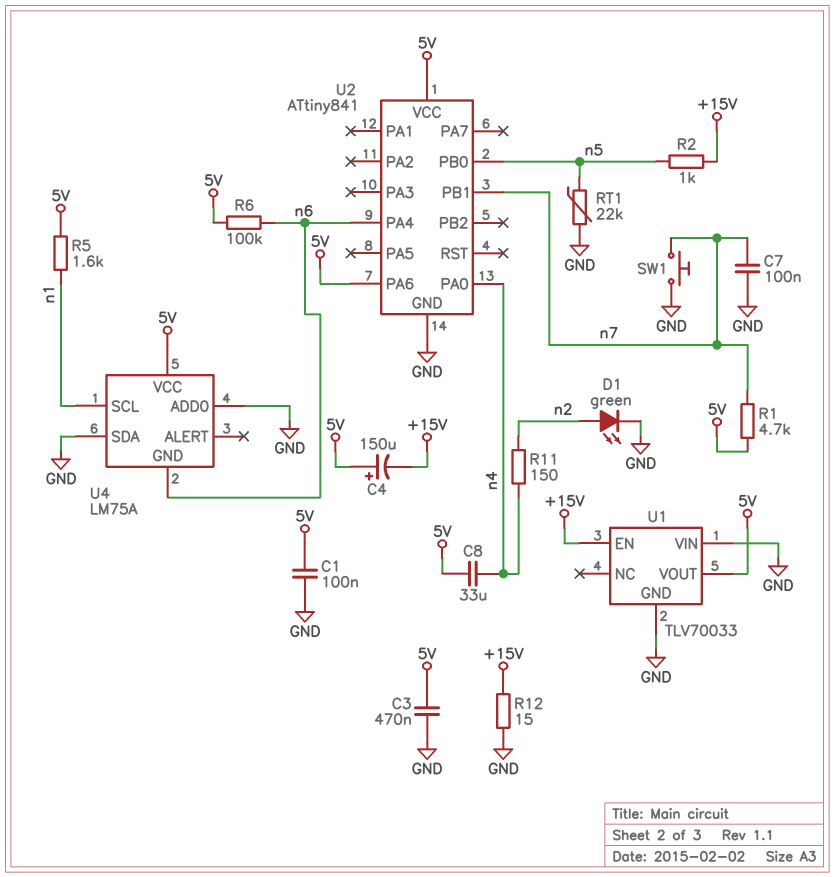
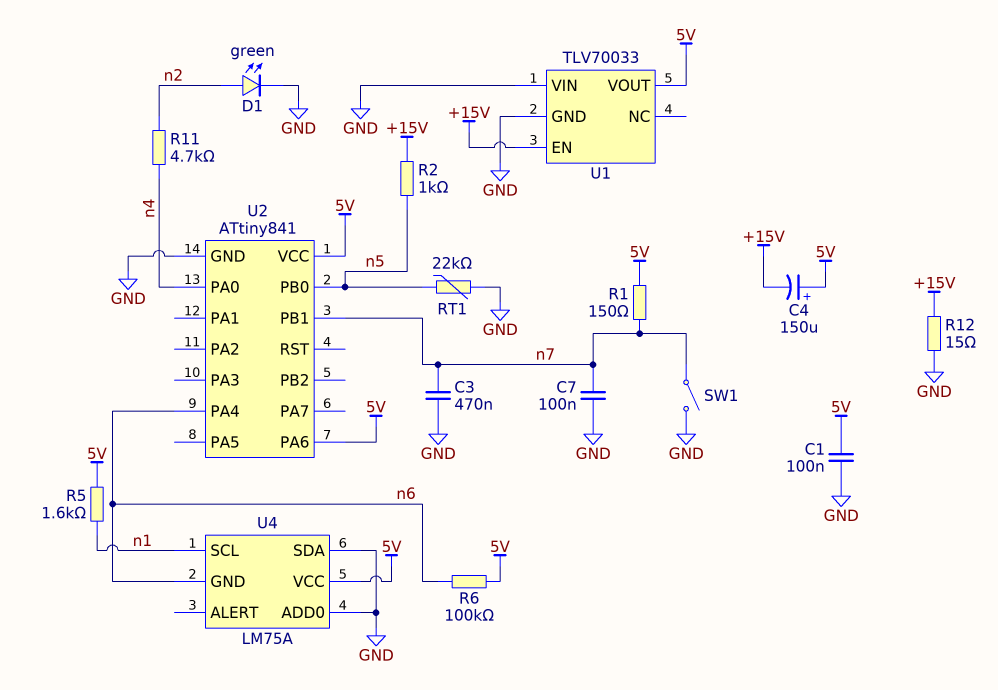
C3: 470nF (5V, GND) -> 470nF (GND, n7)
C8: 33uF (5V, n4) -> none
R1: 4.7k (5V, n7) -> 150 (5V, n7)
R11: 150 (n2, n4) -> 4.7k (n2, n4)
SW1: button (GND, n7) -> switch (GND, n7)

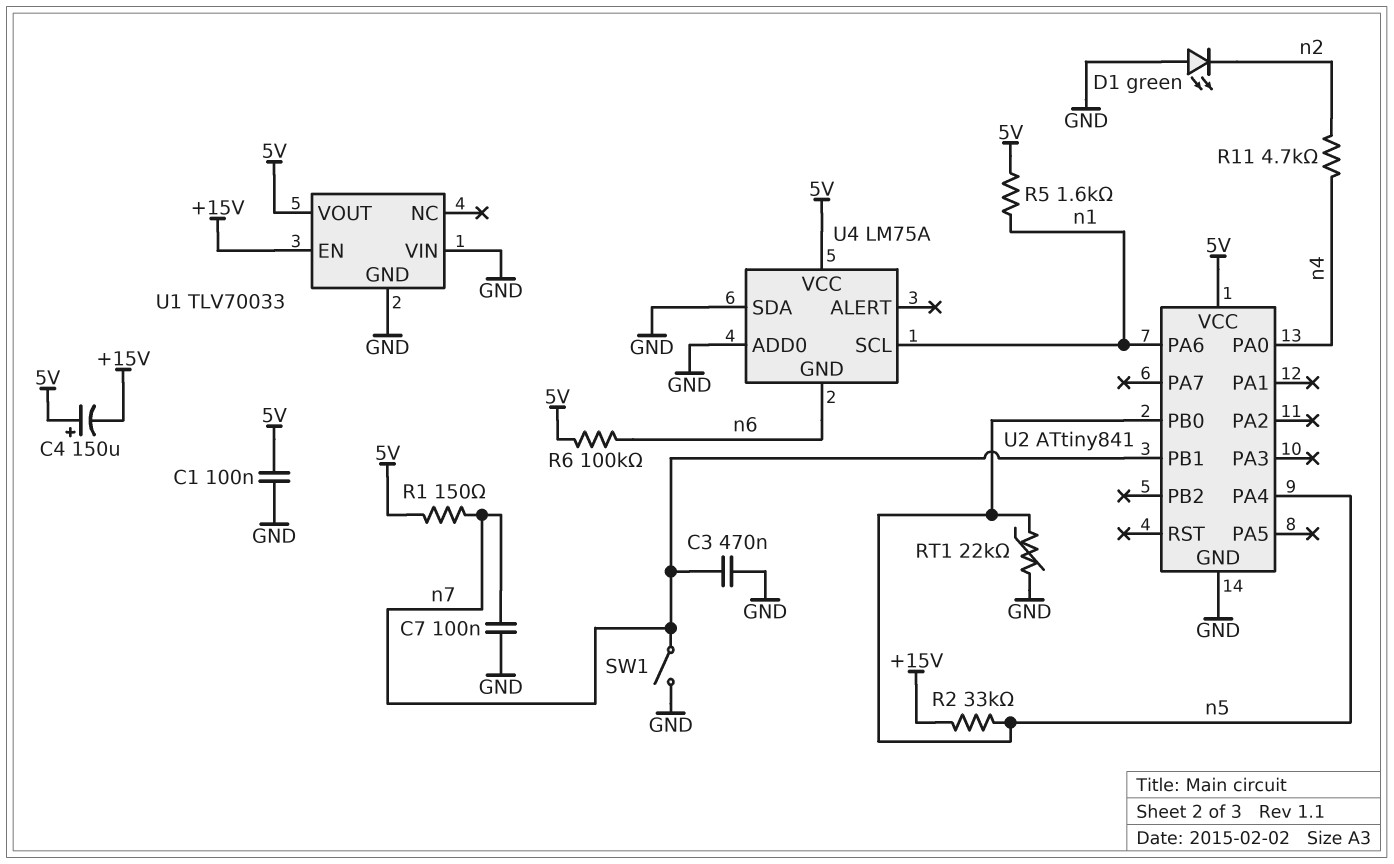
D1: LED green (A n2, K GND) -> LED green (A GND, K n2)
R2: 1k (+15V, n5) -> 33k (+15V, n5)
R12: 15 (+15V, GND) -> none
U2 pin PA4: n6 -> n5
U2 pin PA6: 5V -> n1

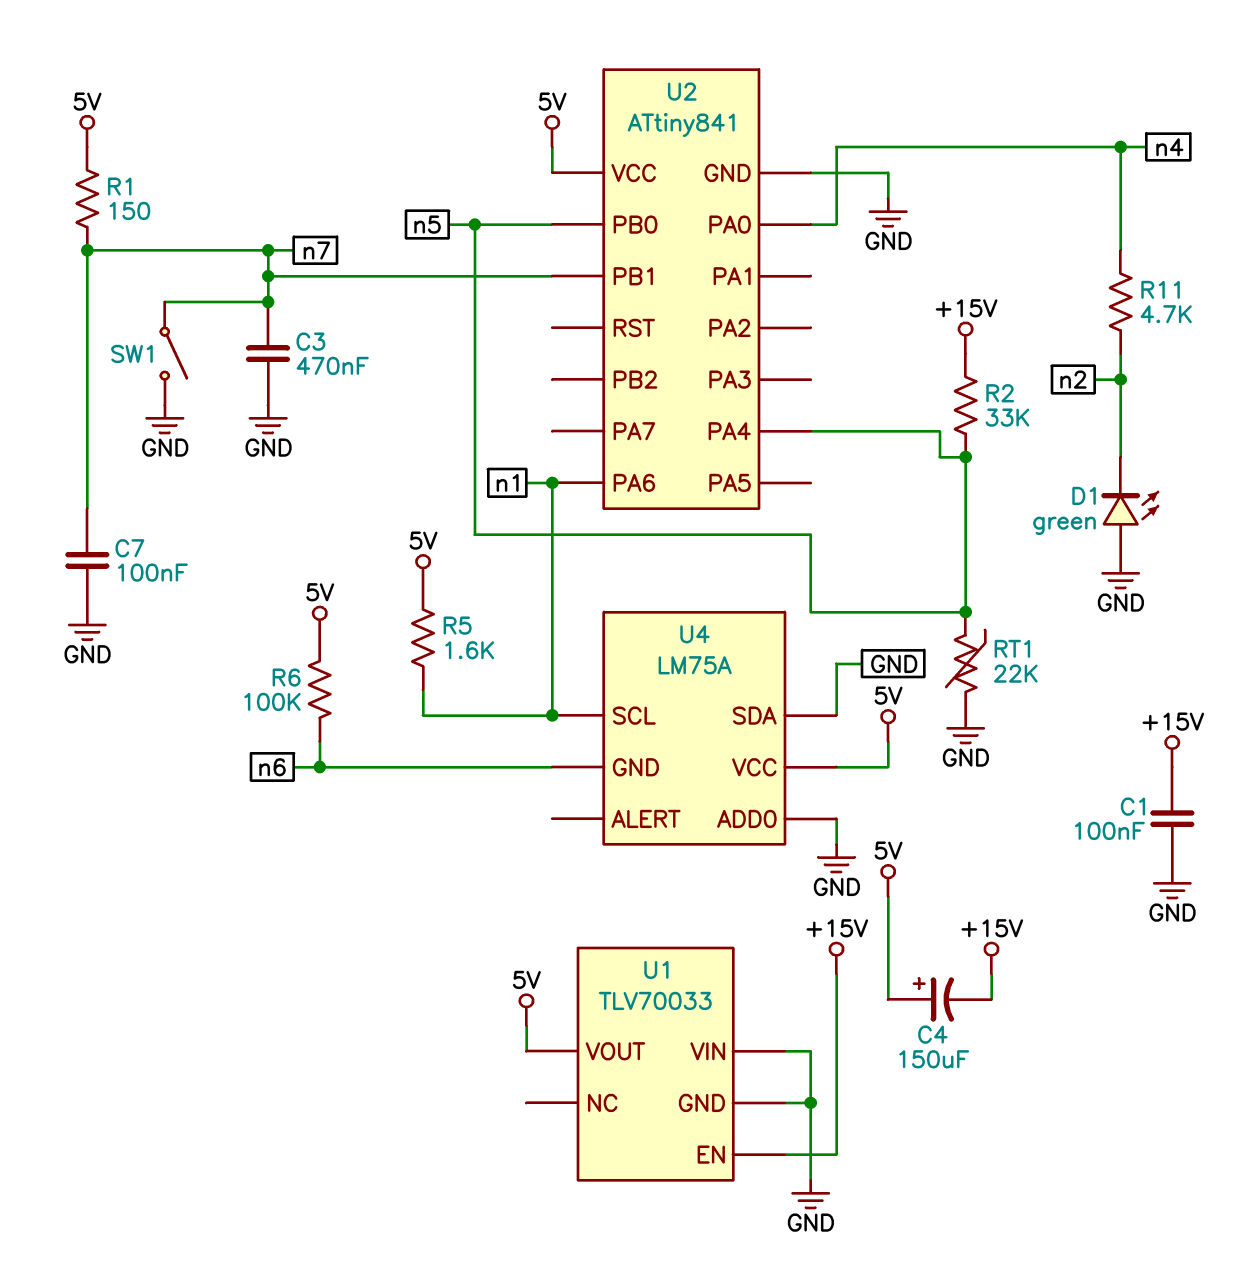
C1: 100nF (5V, GND) -> 100nF (+15V, GND)

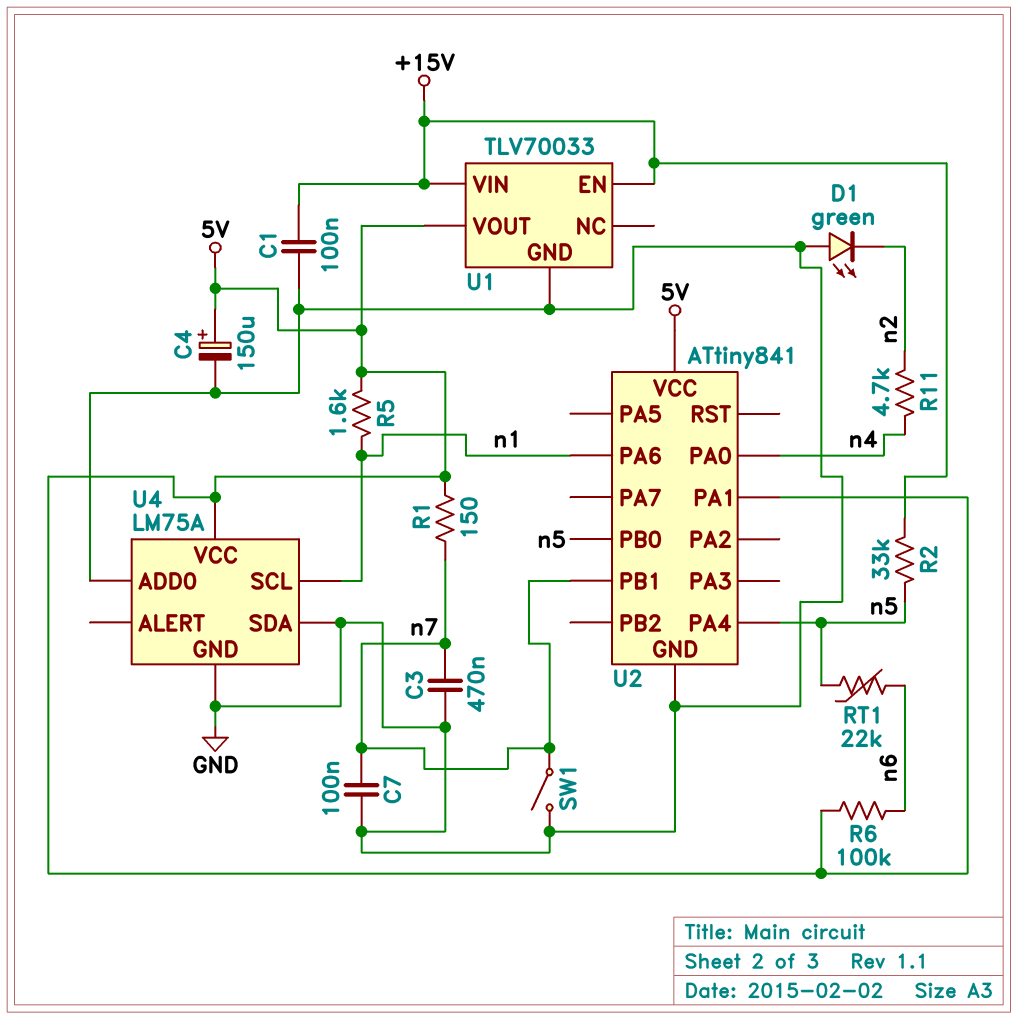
C4: 150uF (plus 5V, minus +15V) -> 150uF (plus 5V, minus GND)
RT1: 22k (GND, n5) -> 22k (n5, n6)
U1 pin VIN: GND -> +15V
U2 pin PA1: none -> 5V
U4 pin GND: n6 -> GND

